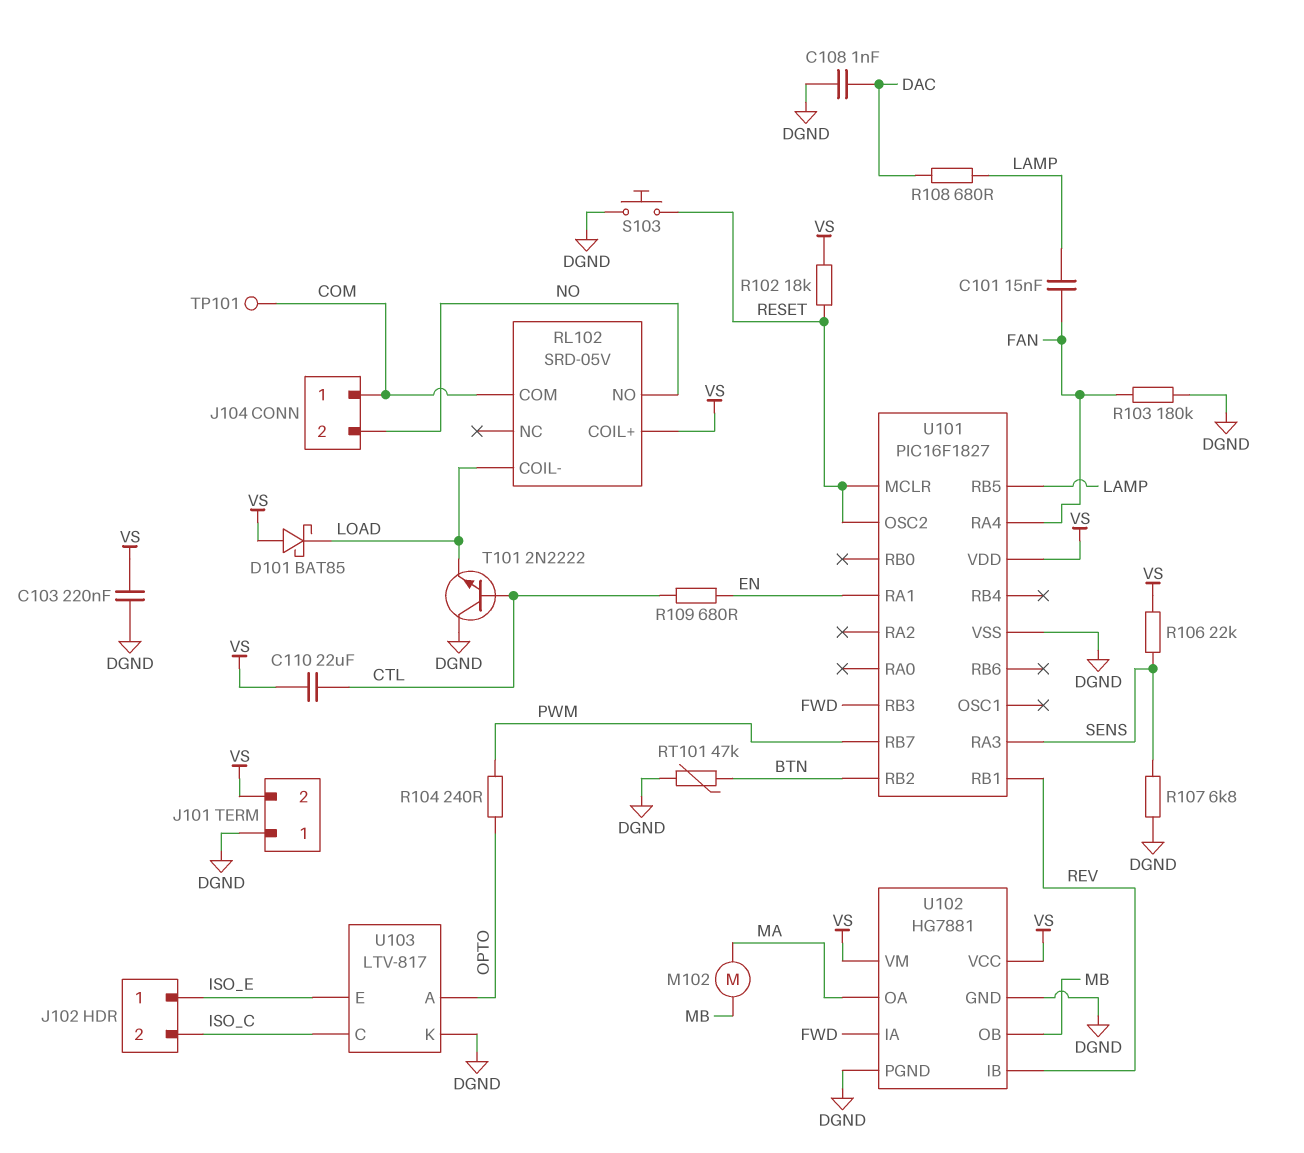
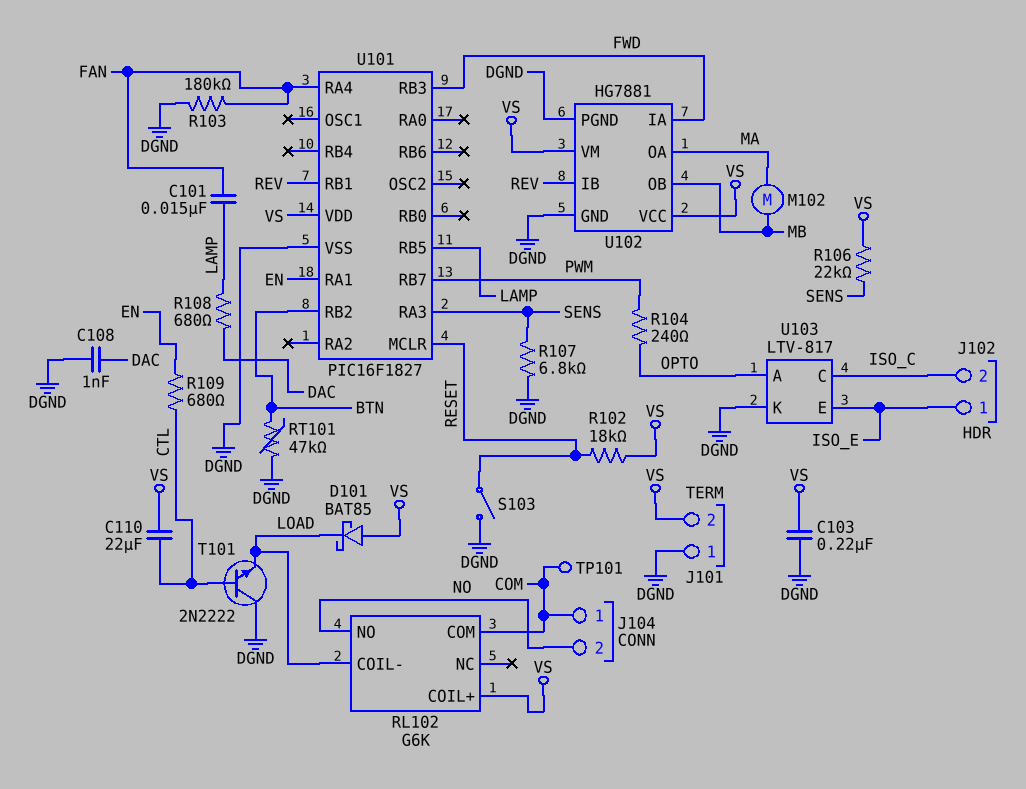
RL102: SRD-05V -> G6K
S103: button (DGND, RESET) -> switch (DGND, RESET)
U101 pin OSC2: RESET -> none

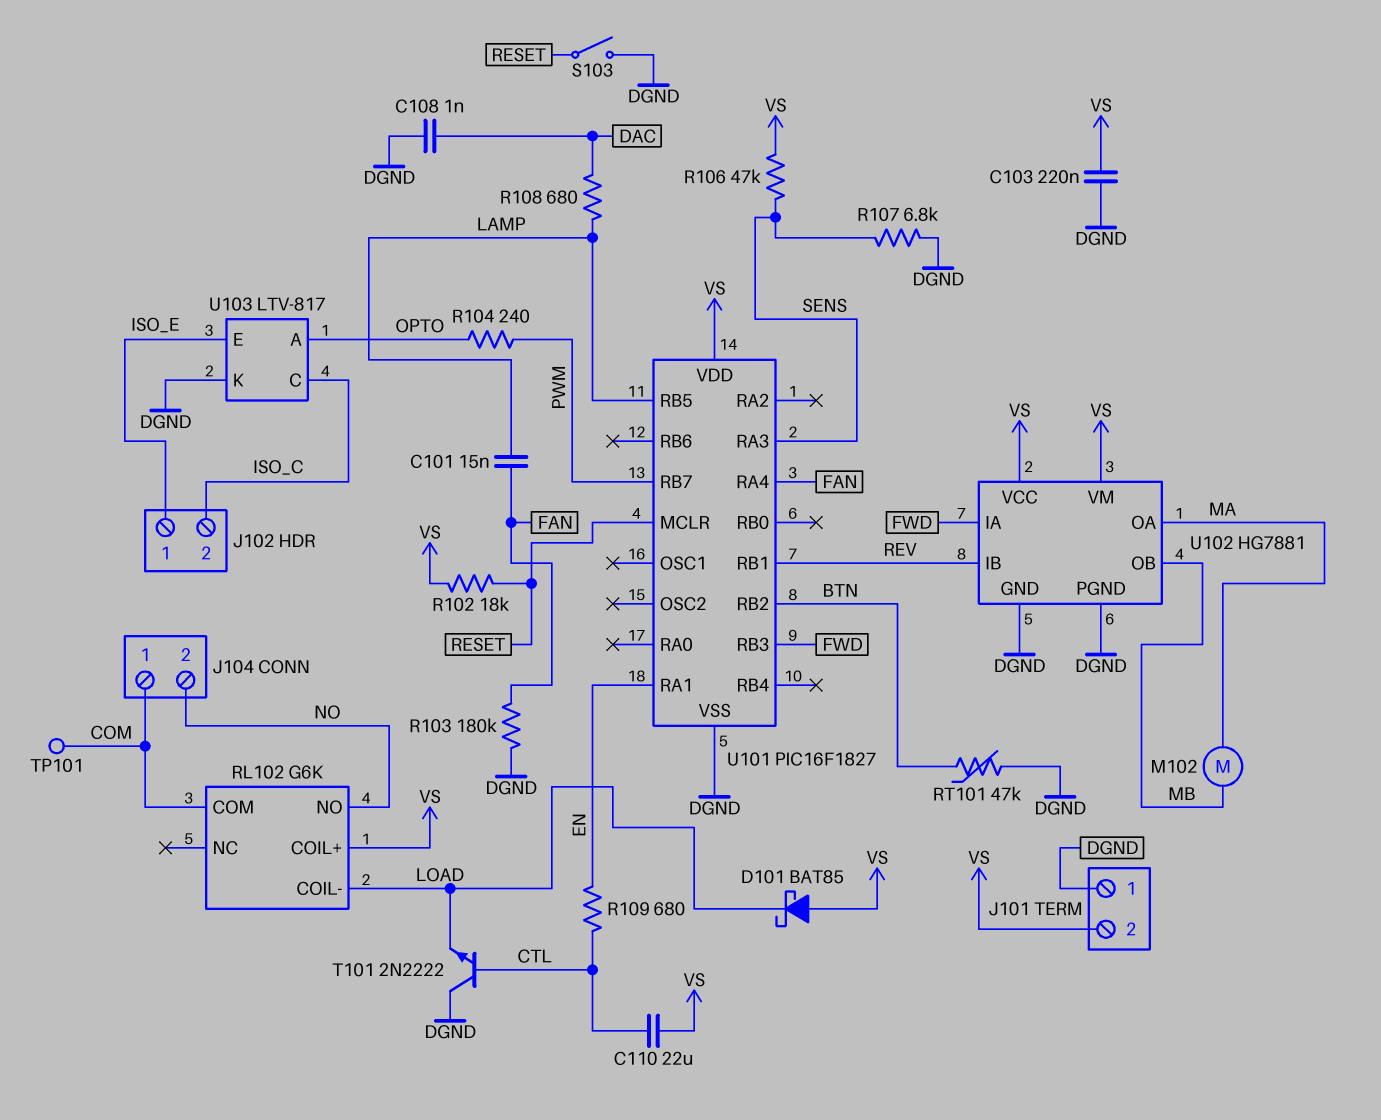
R106: 22k (SENS, VS) -> 47k (SENS, VS)

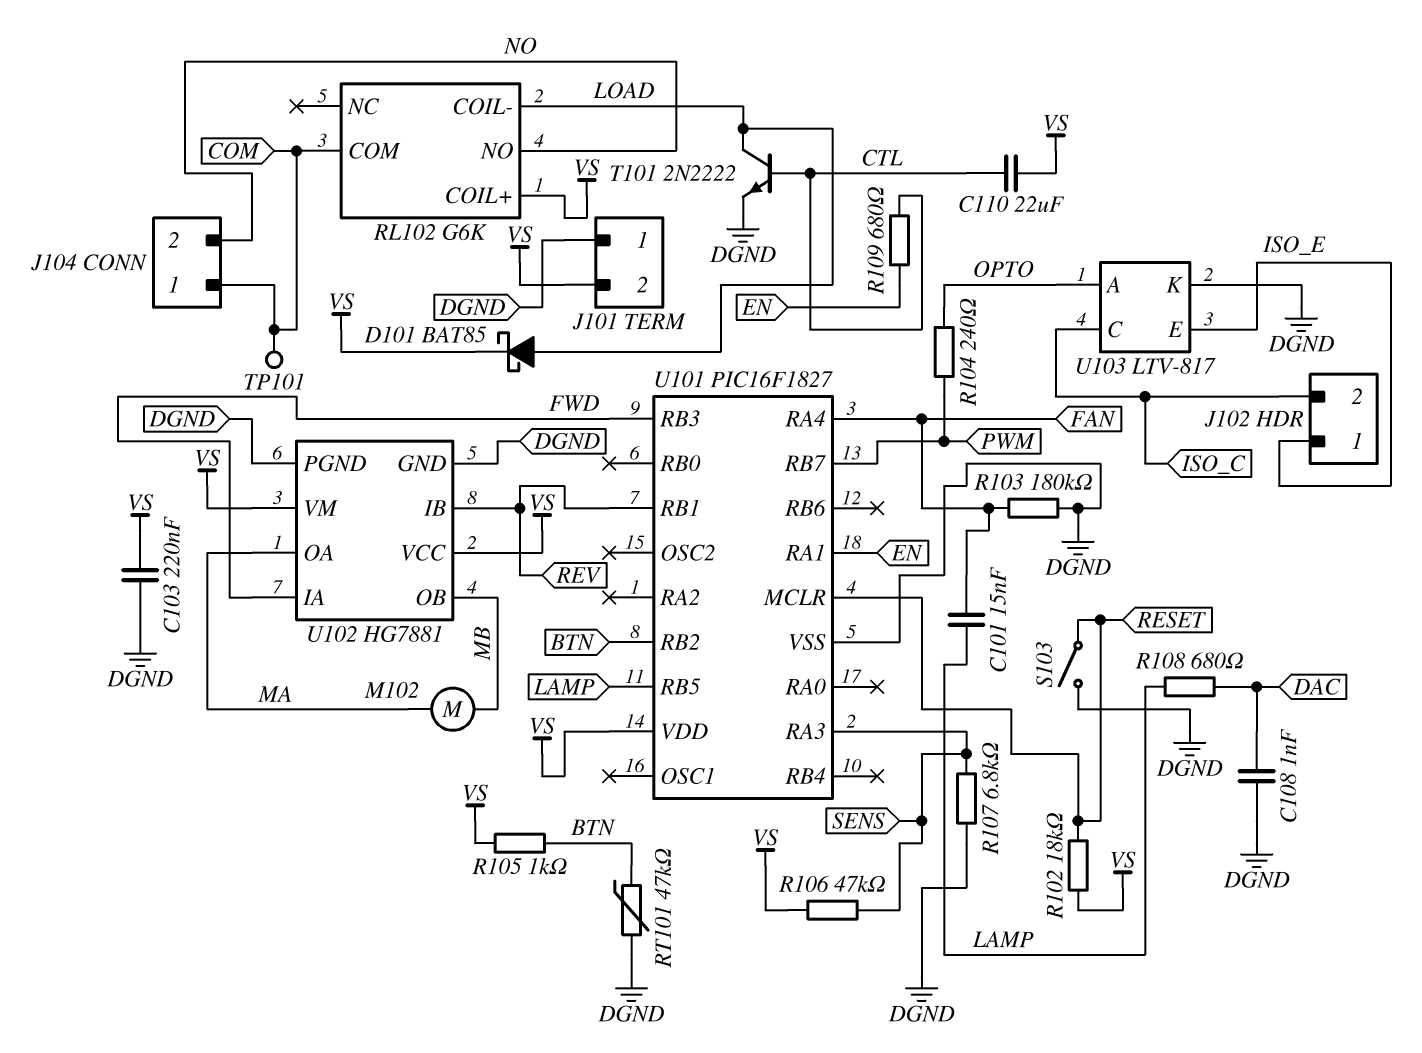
D101: schottky BAT85 (A VS, K LOAD) -> schottky BAT85 (A LOAD, K VS)
R105: none -> 1k (BTN, VS)
T101: NPN 2N2222 (B CTL, C DGND, E LOAD) -> NPN 2N2222 (B CTL, C LOAD, E DGND)

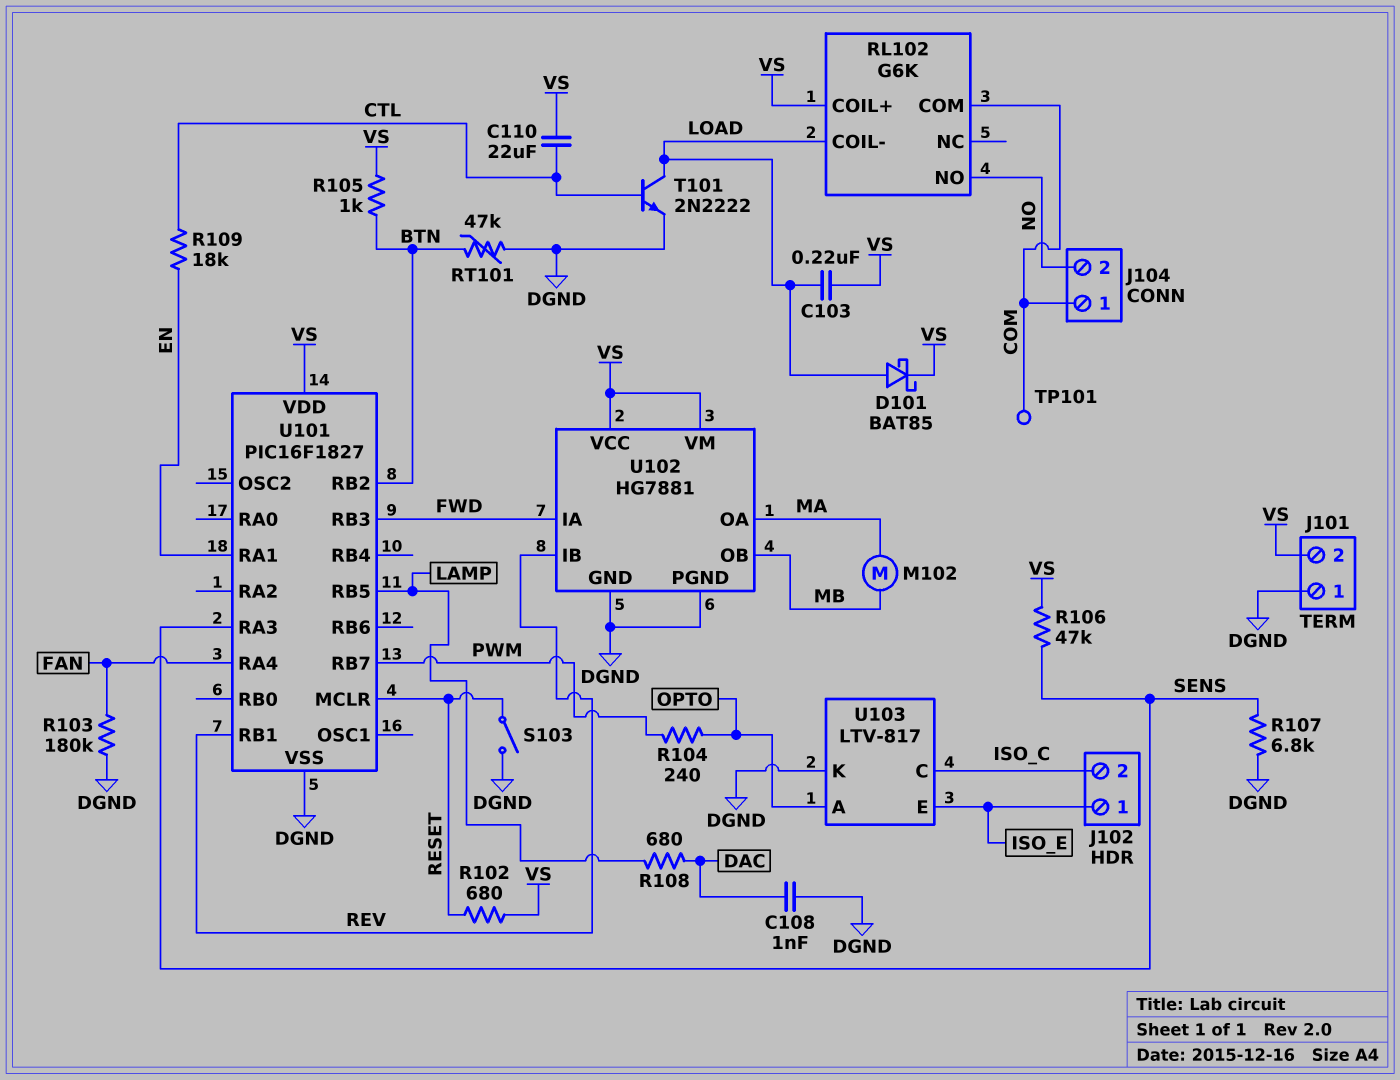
C101: 15nF (FAN, LAMP) -> none
C103: 220nF (DGND, VS) -> 220nF (LOAD, VS)
R102: 18k (RESET, VS) -> 680 (RESET, VS)
R109: 680 (CTL, EN) -> 18k (CTL, EN)

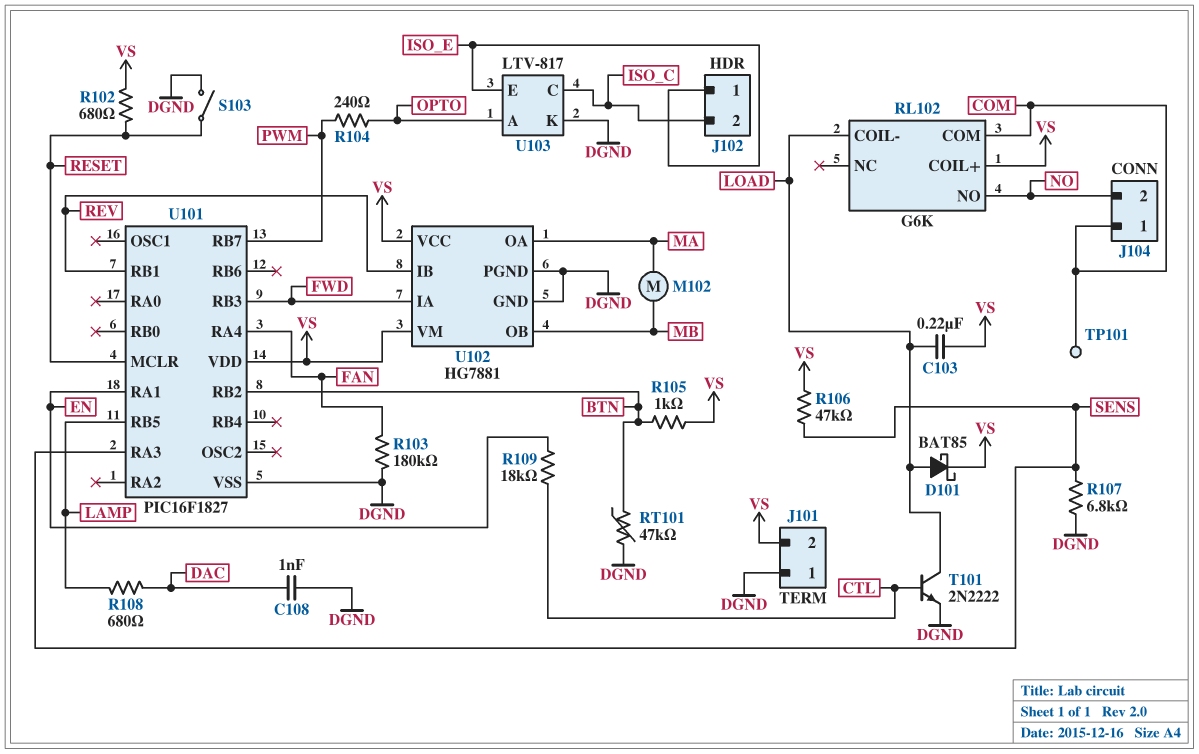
C110: 22uF (CTL, VS) -> none

